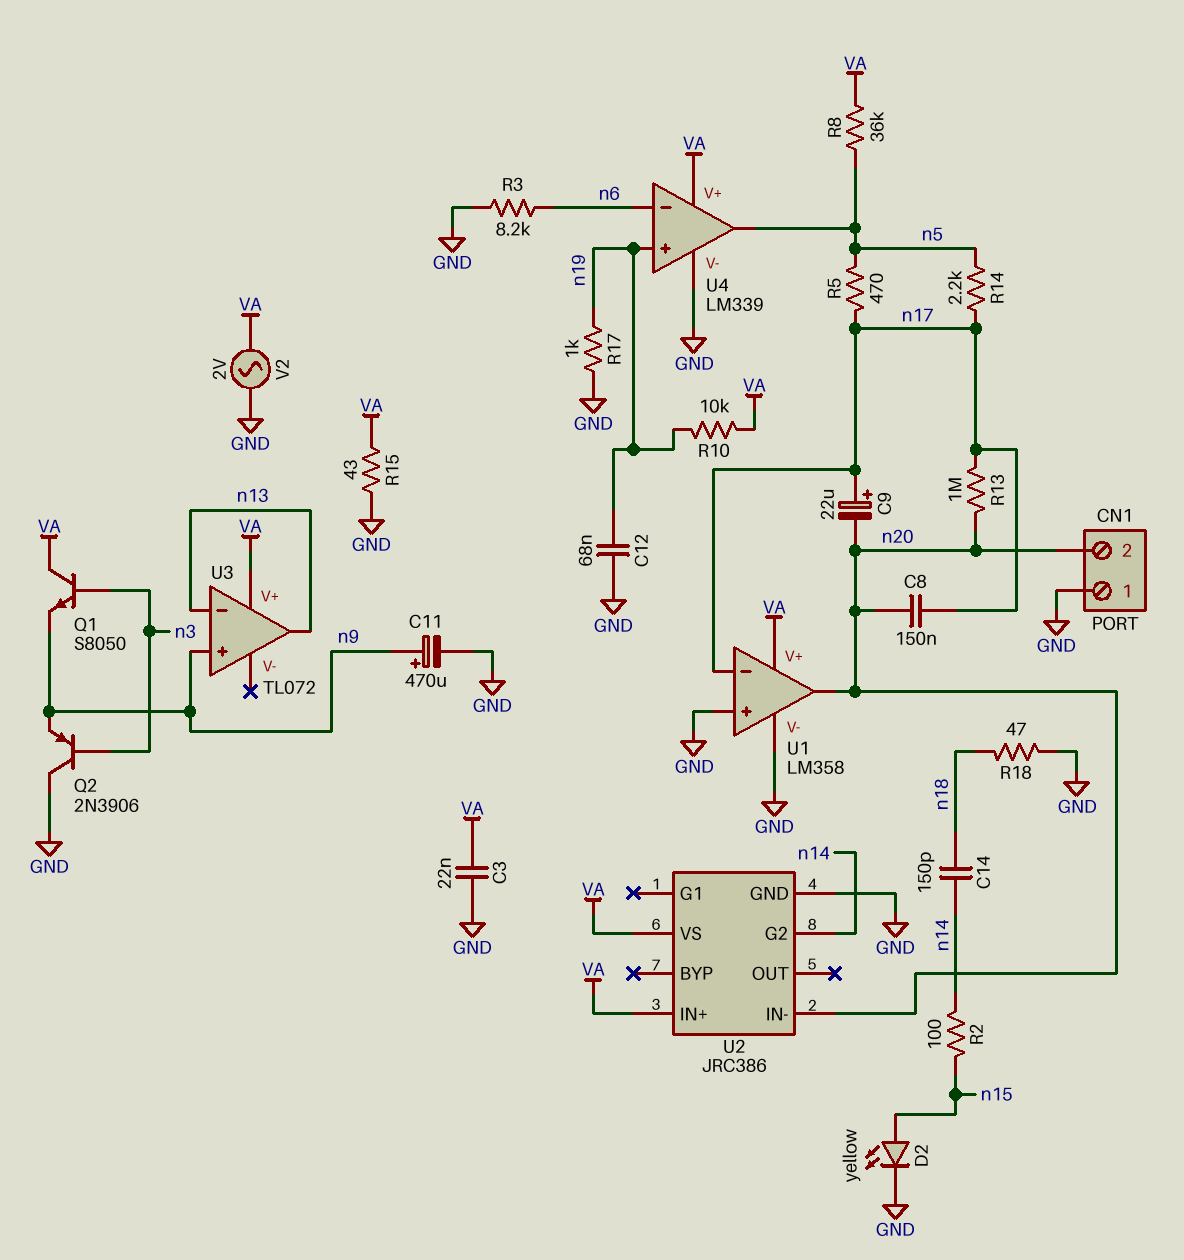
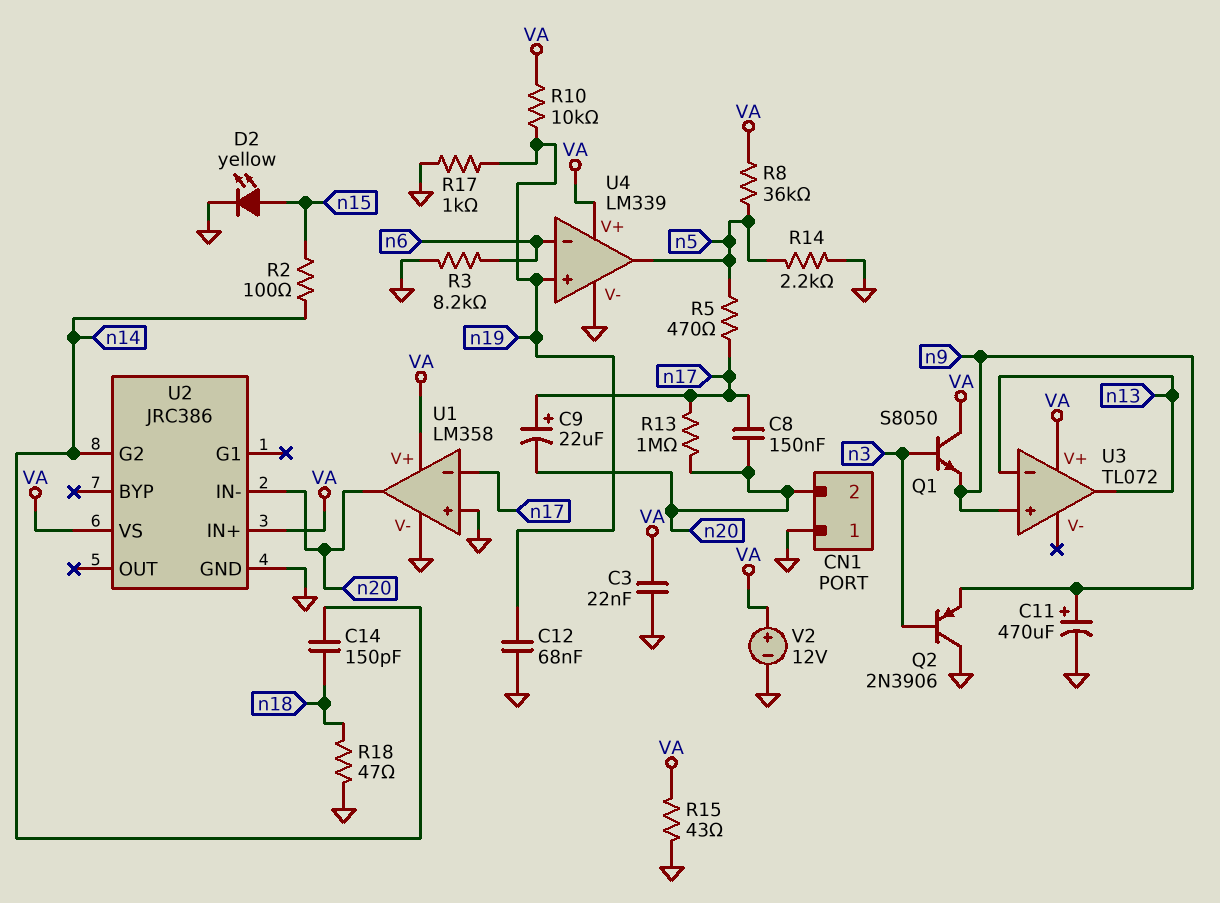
R14: 2.2k (n5, n17) -> 2.2k (GND, n5)
V2: AC 2V (GND, VA) -> 12V (plus VA, minus GND)

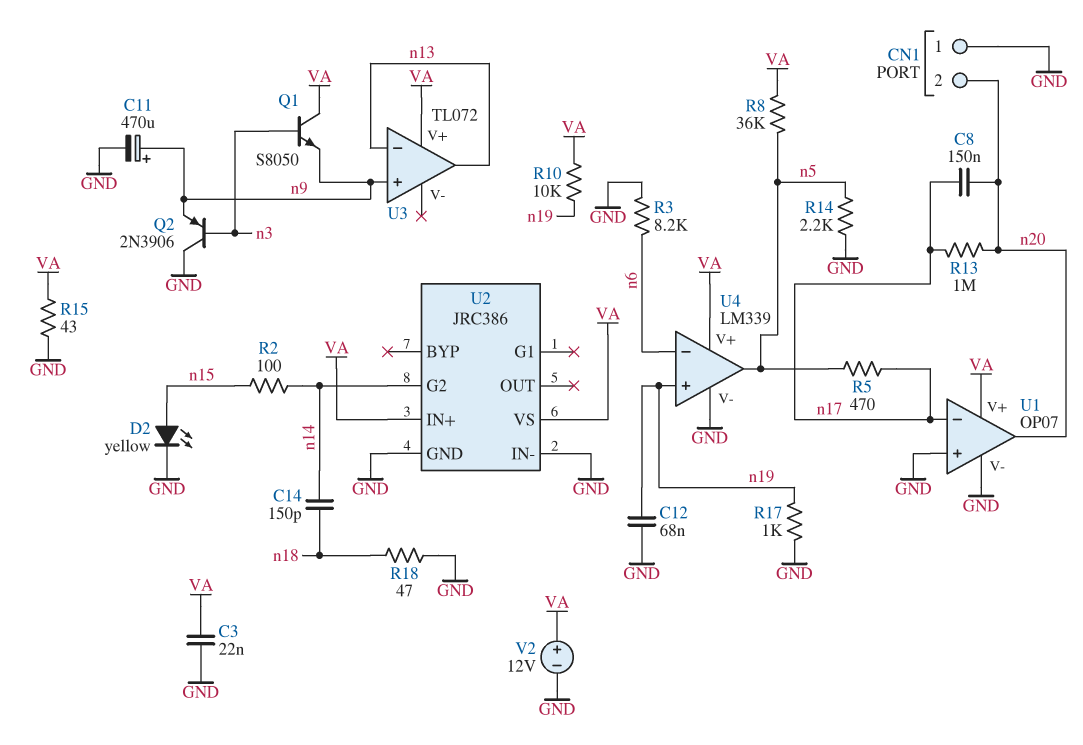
C9: 22uF (plus n17, minus n20) -> none
U1: LM358 -> OP07
U2 pin IN-: n20 -> GND

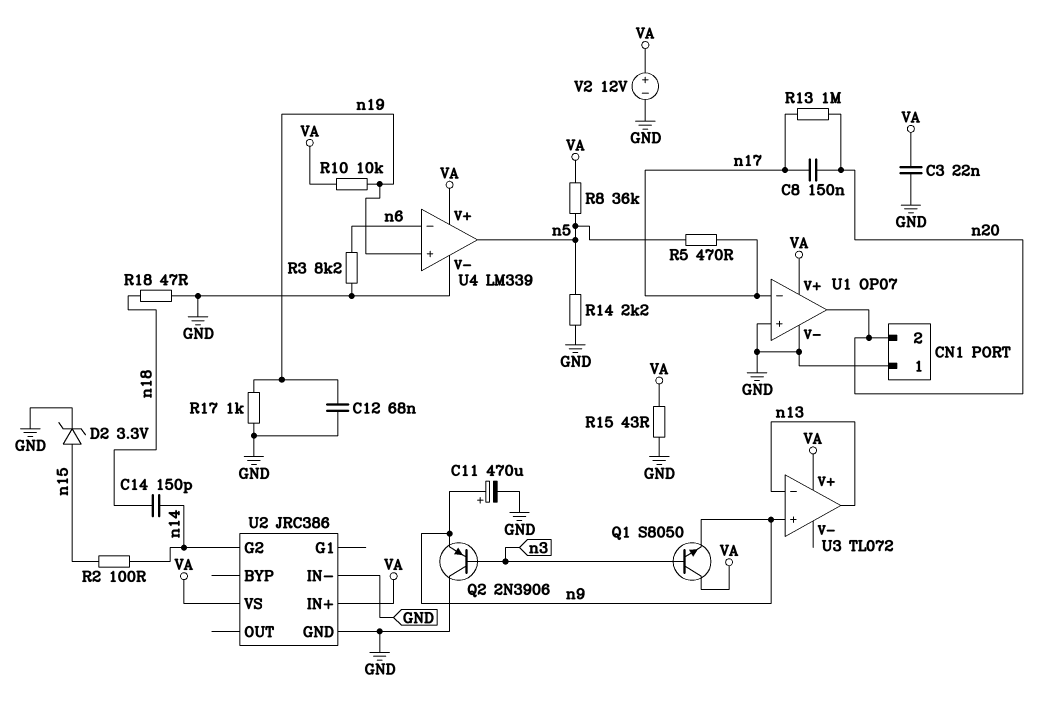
D2: LED yellow (A n15, K GND) -> zener 3.3V (A n15, K GND)

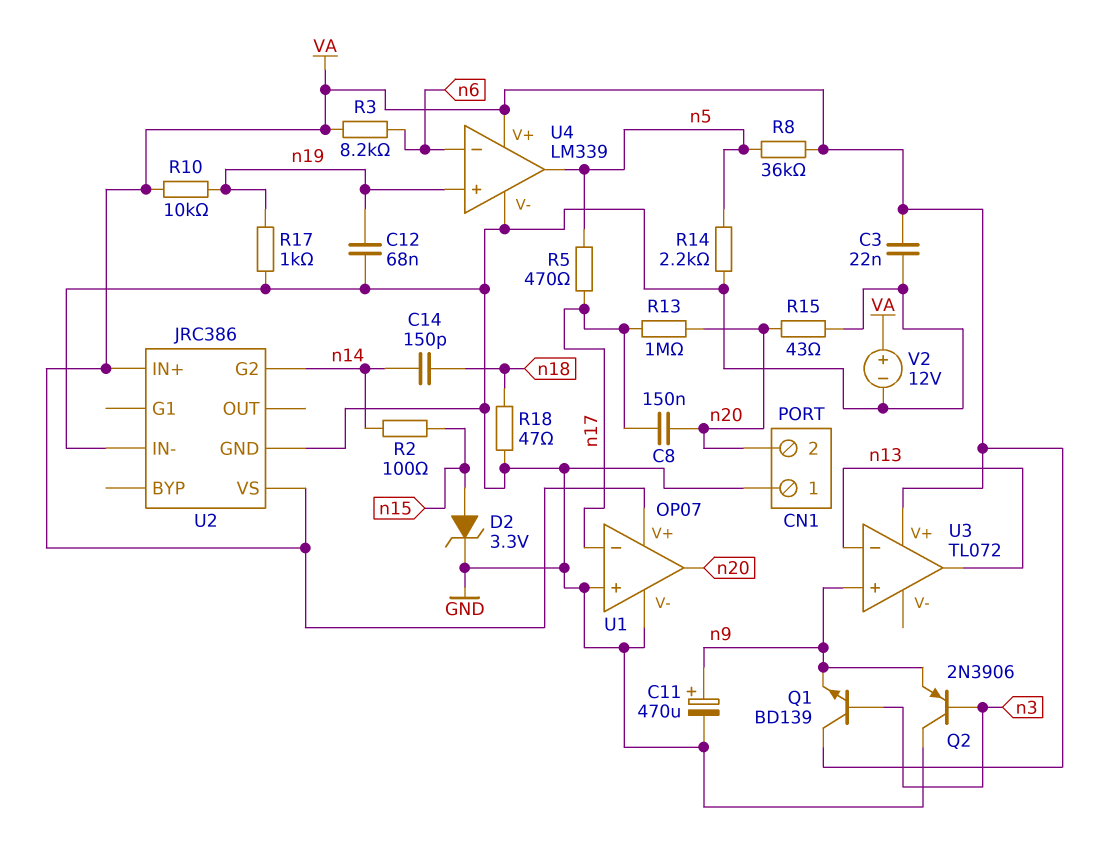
Q1: NPN S8050 (B n3, C VA, E n9) -> NPN BD139 (B n3, C VA, E n9)
R3: 8.2k (GND, n6) -> 8.2k (VA, n6)
R15: 43 (GND, VA) -> 43 (GND, n20)

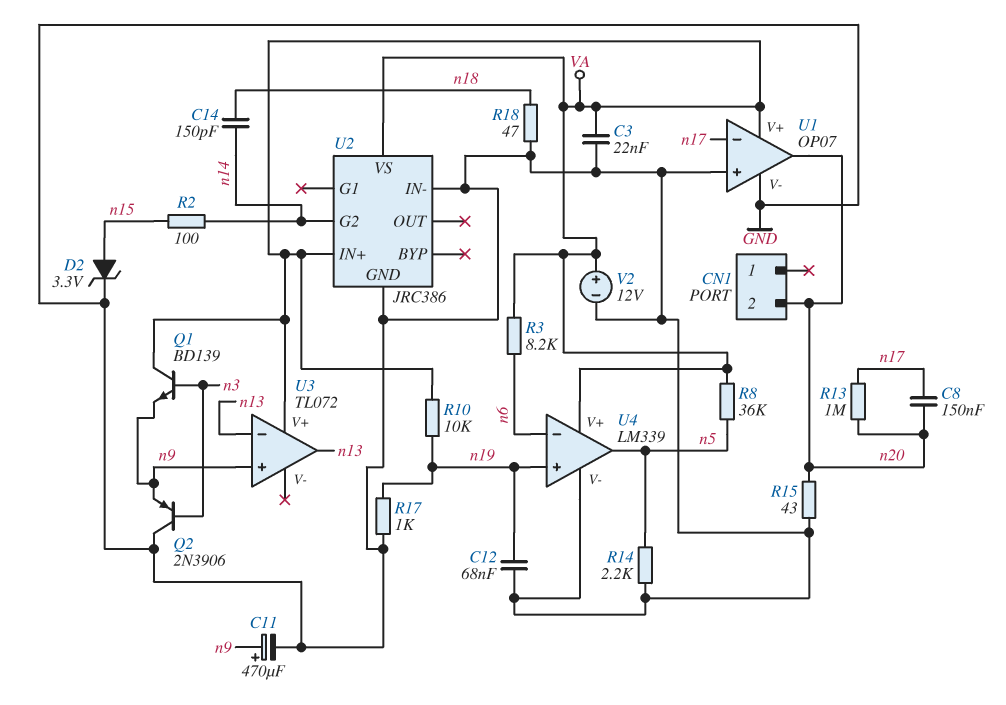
CN1 pin 1: GND -> none
R5: 470 (n5, n17) -> none

